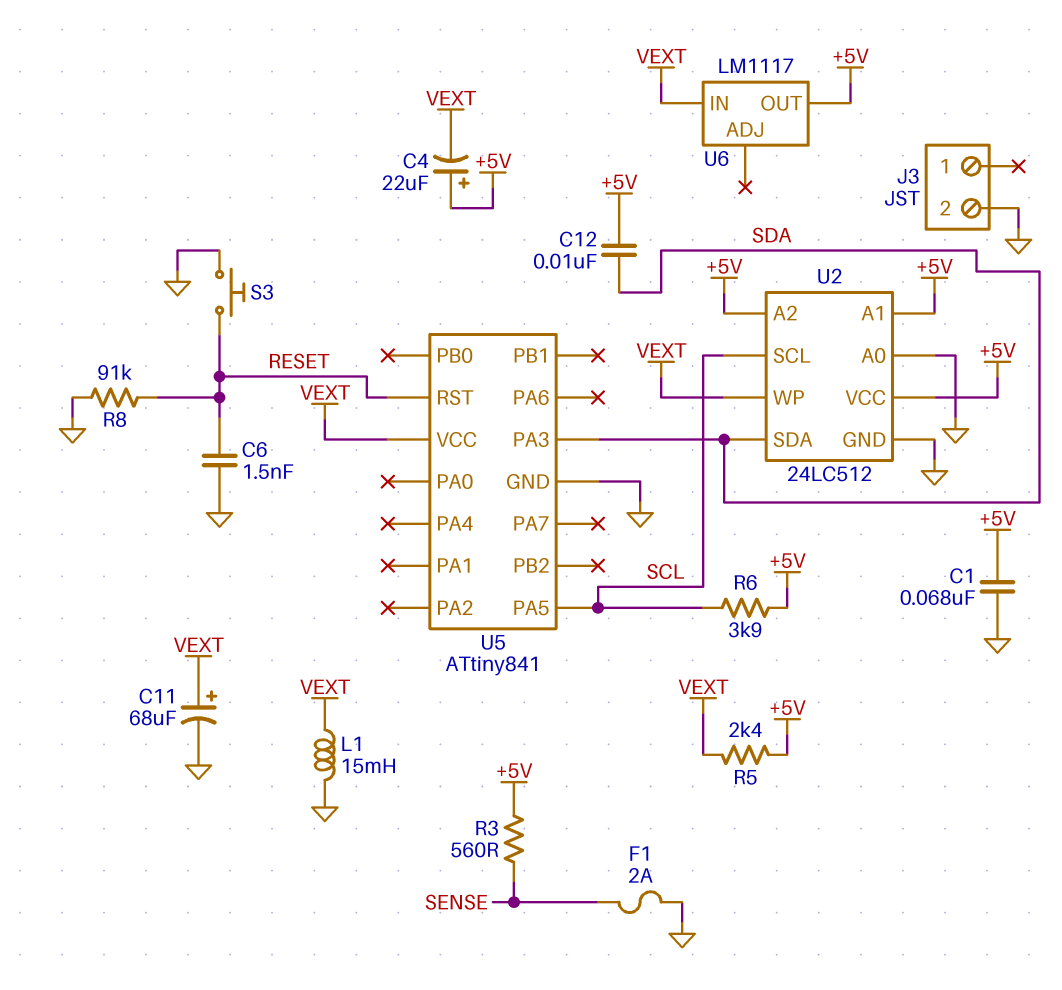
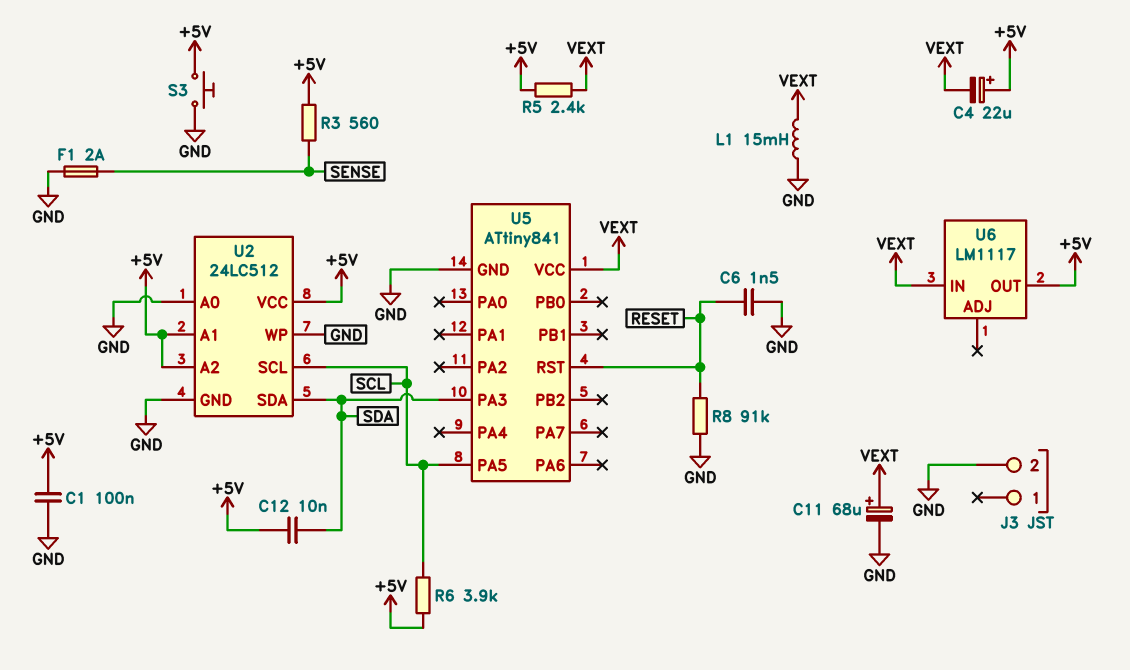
C1: 68nF (+5V, GND) -> 100nF (+5V, GND)
S3: button (GND, RESET) -> button (+5V, GND)
U2 pin WP: VEXT -> GND

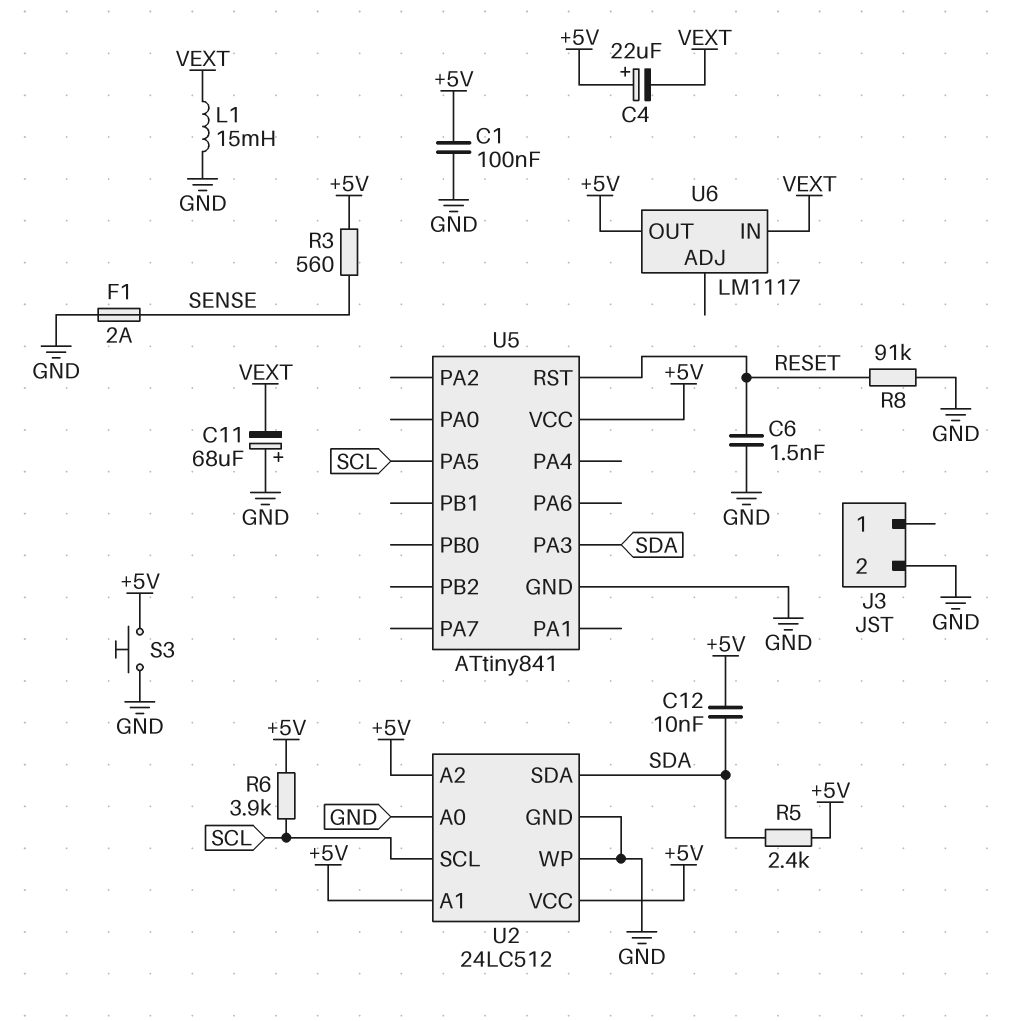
C11: 68uF (plus VEXT, minus GND) -> 68uF (plus GND, minus VEXT)
R5: 2.4k (+5V, VEXT) -> 2.4k (+5V, SDA)
U5 pin VCC: VEXT -> +5V

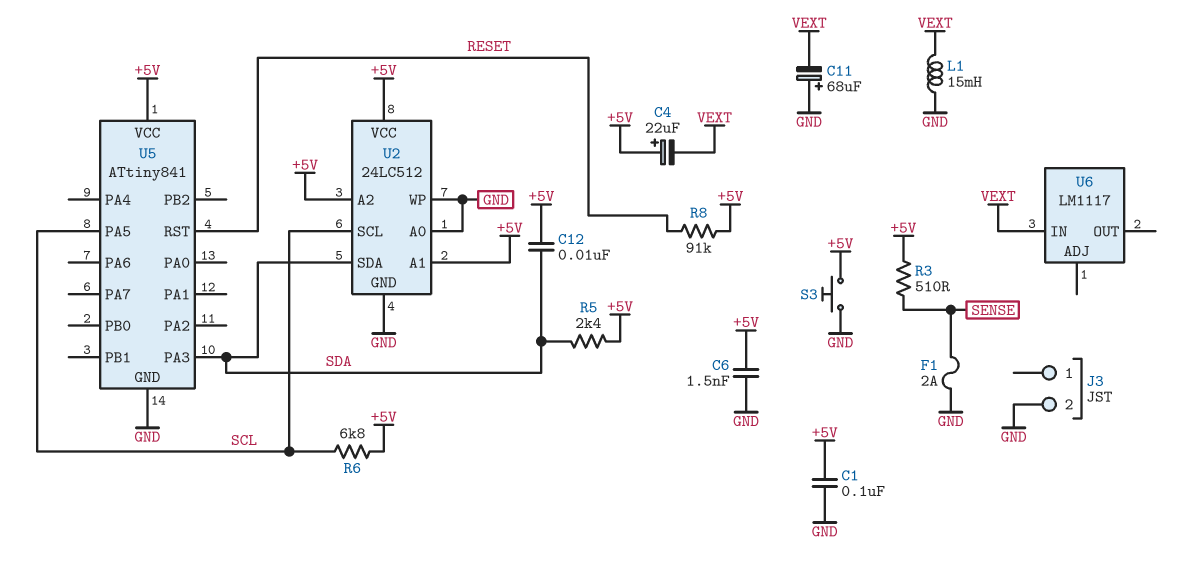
C6: 1.5nF (GND, RESET) -> 1.5nF (+5V, GND)
R3: 560 (+5V, SENSE) -> 510 (+5V, SENSE)
R6: 3.9k (+5V, SCL) -> 6.8k (+5V, SCL)
R8: 91k (GND, RESET) -> 91k (+5V, RESET)
U6 pin OUT: +5V -> none

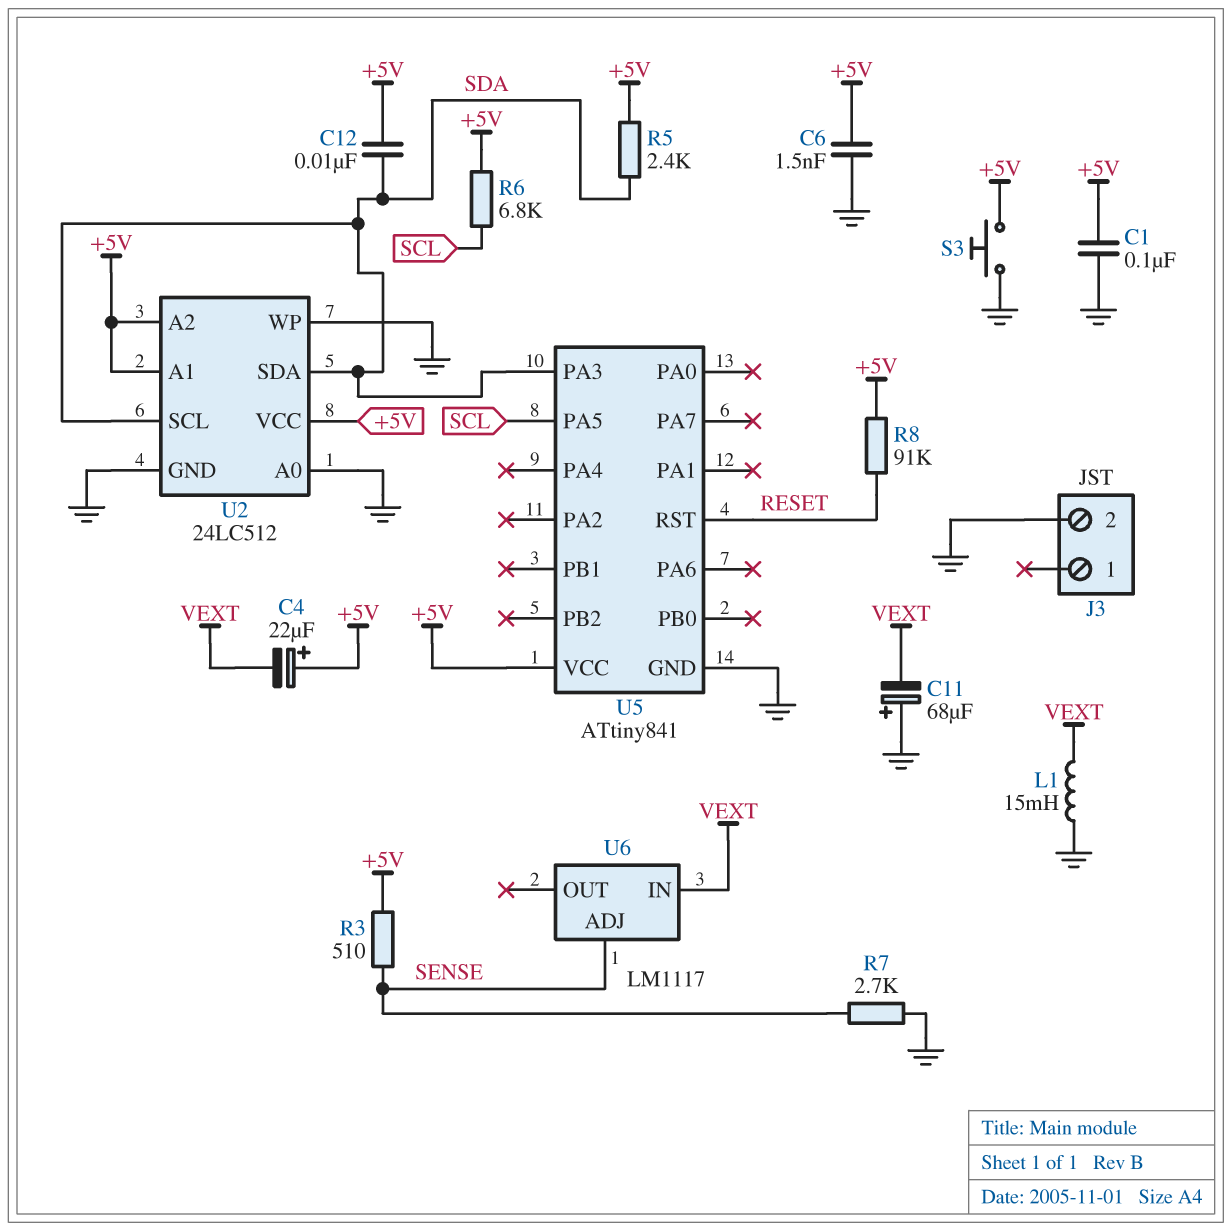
F1: 2A (GND, SENSE) -> none
R7: none -> 2.7k (GND, SENSE)
U2 pin SCL: SCL -> SDA
U6 pin ADJ: none -> SENSE

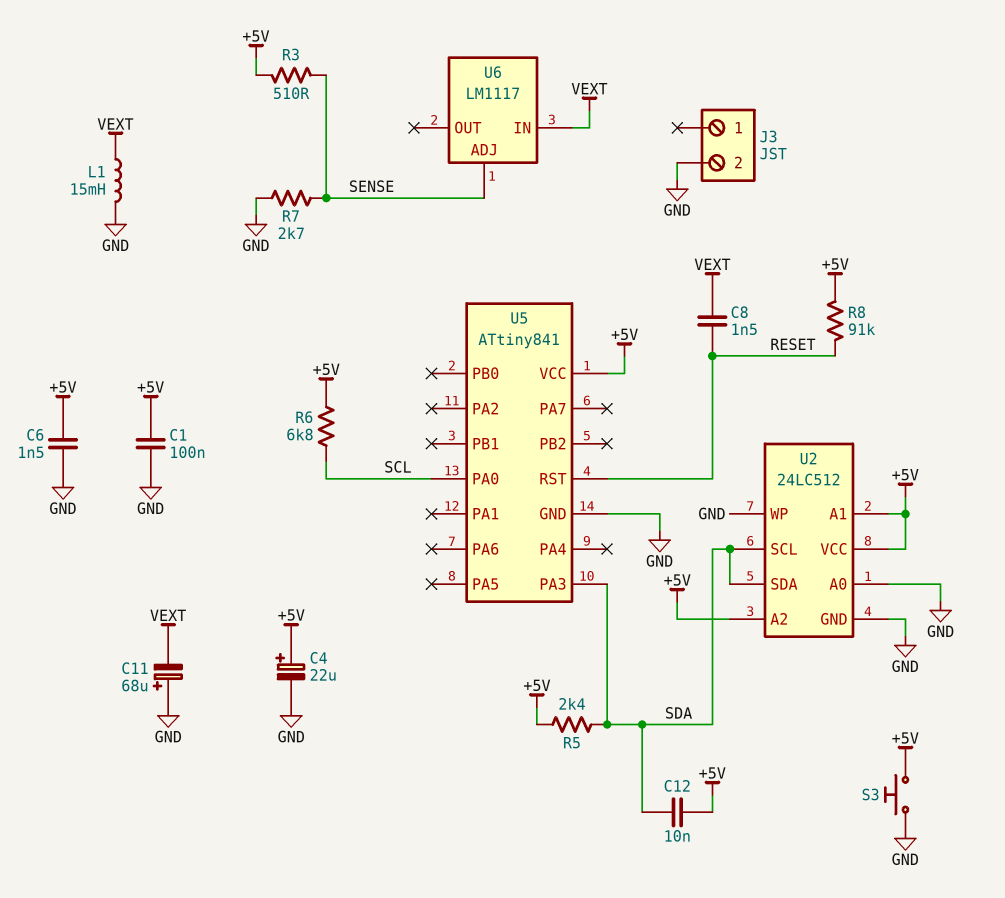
C4: 22uF (plus +5V, minus VEXT) -> 22uF (plus +5V, minus GND)
C8: none -> 1.5nF (RESET, VEXT)
U5 pin PA0: none -> SCL
U5 pin PA5: SCL -> none

